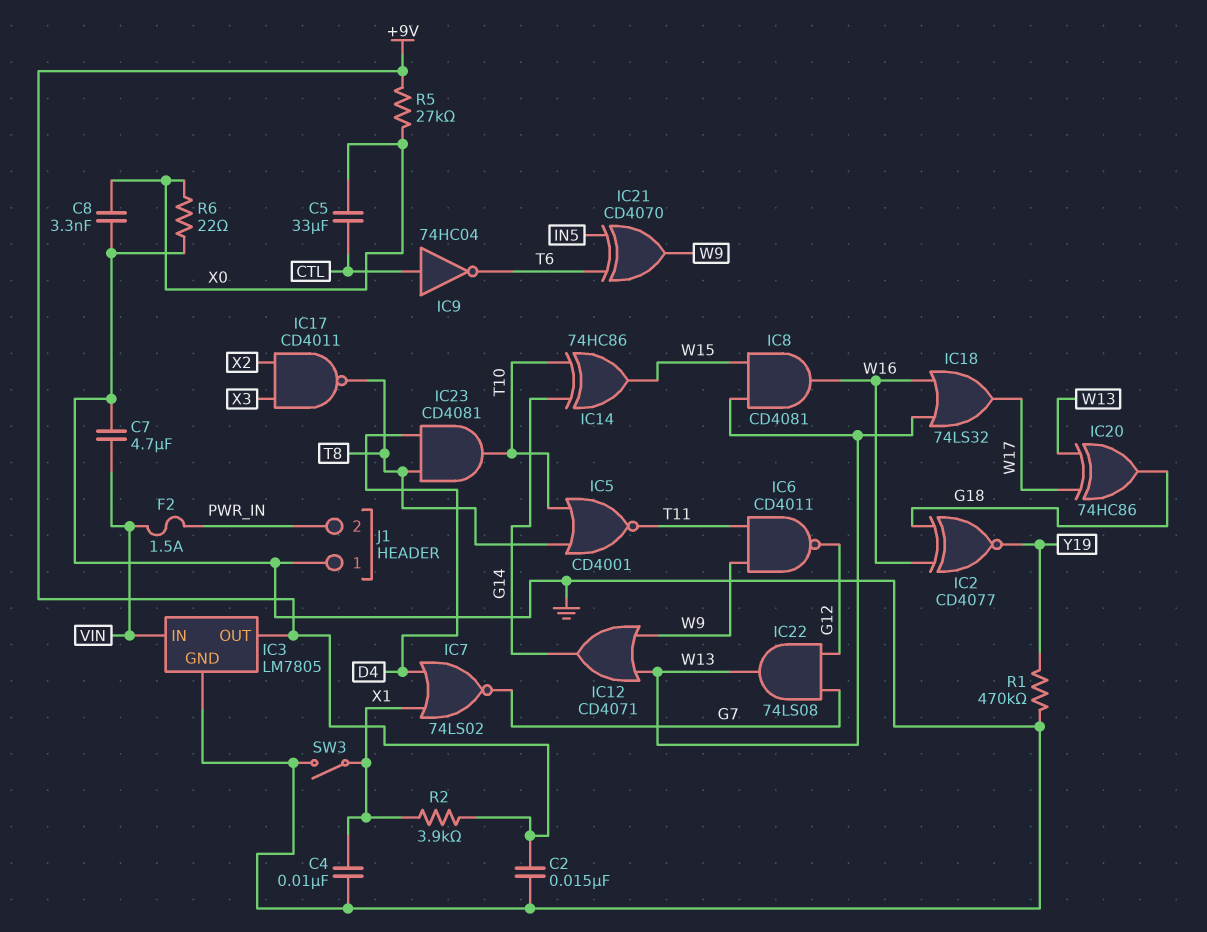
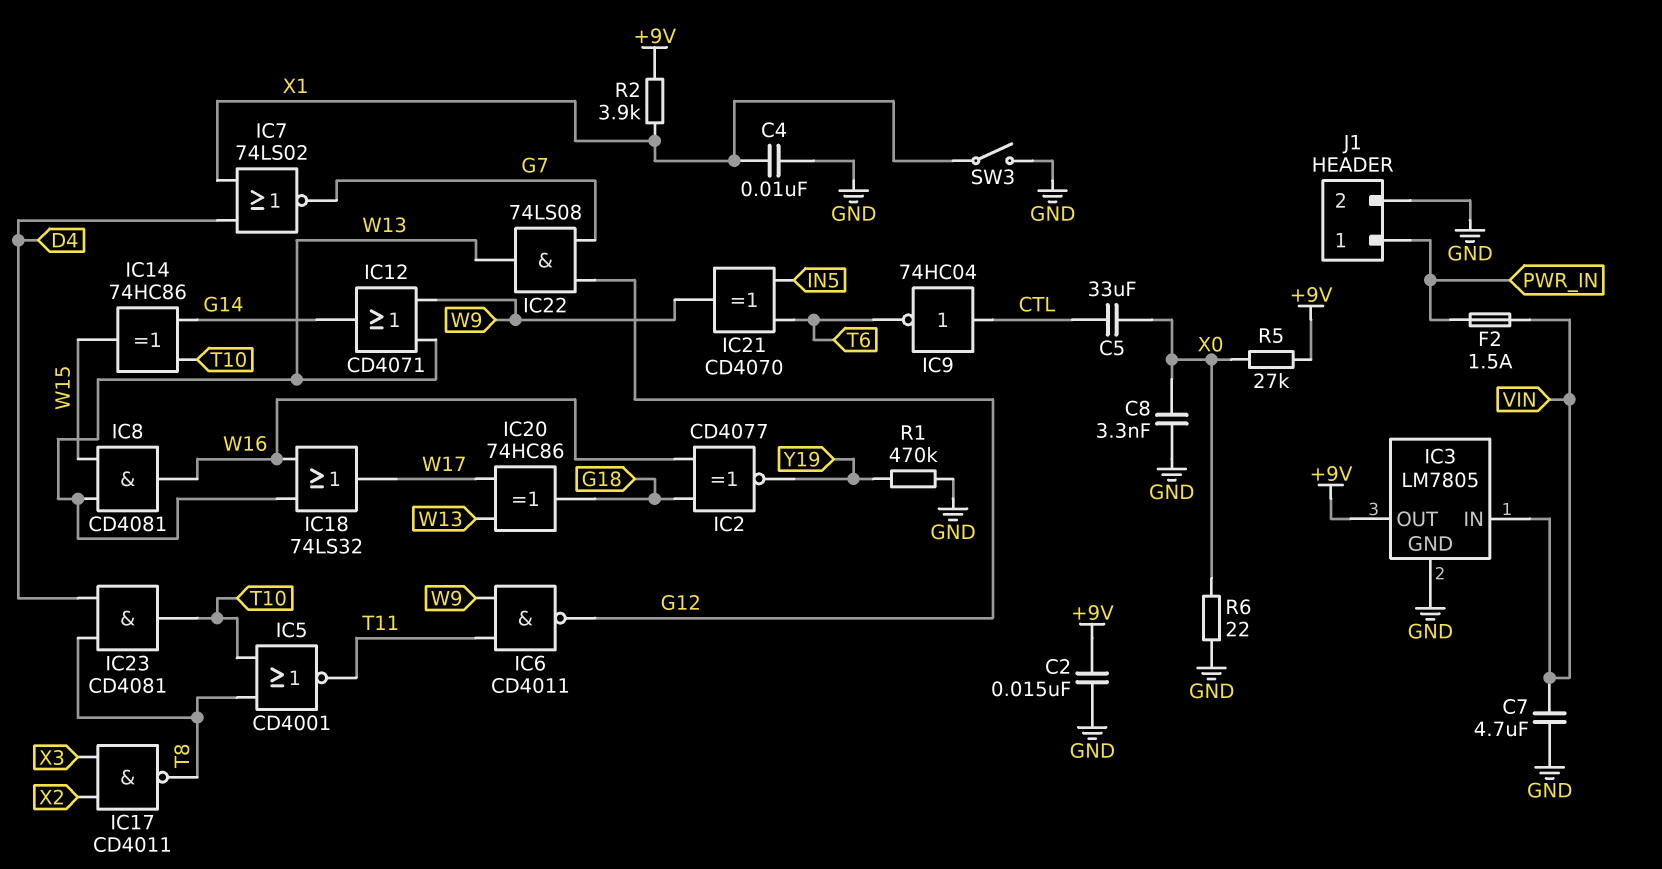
J1 pin 1: GND -> PWR_IN
J1 pin 2: PWR_IN -> GND

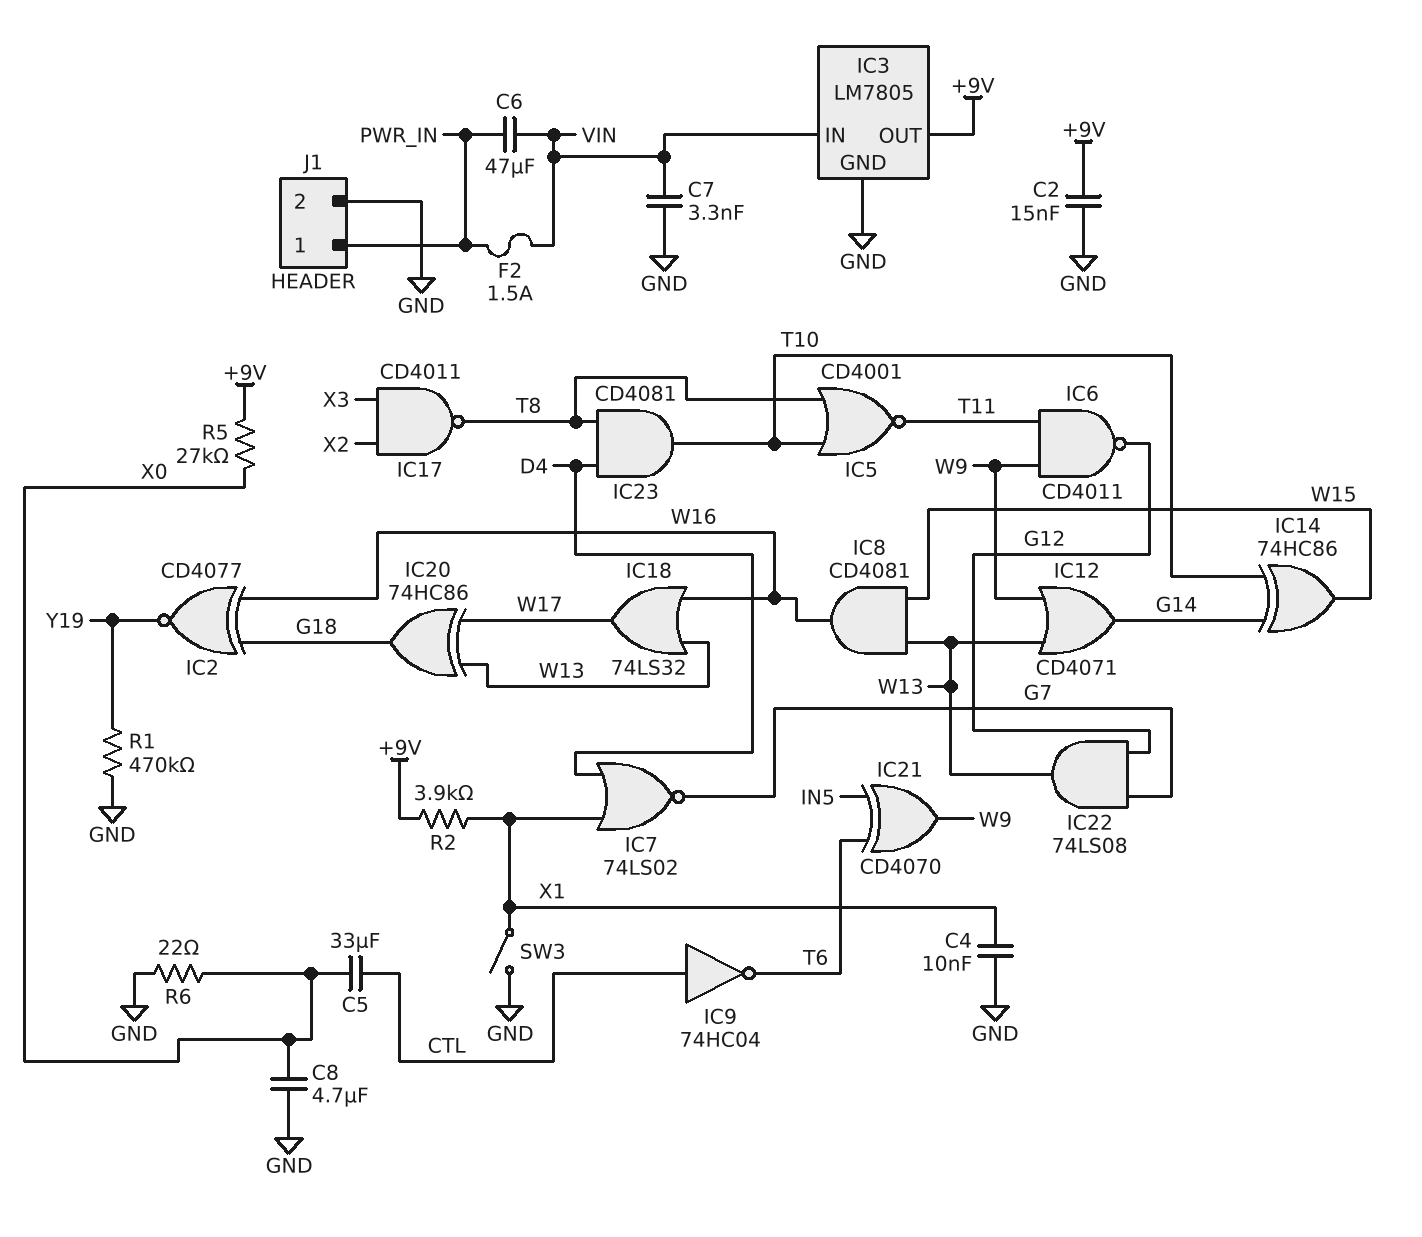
C6: none -> 47uF (PWR_IN, VIN)
C7: 4.7uF (GND, VIN) -> 3.3nF (GND, VIN)
C8: 3.3nF (GND, X0) -> 4.7uF (GND, X0)

